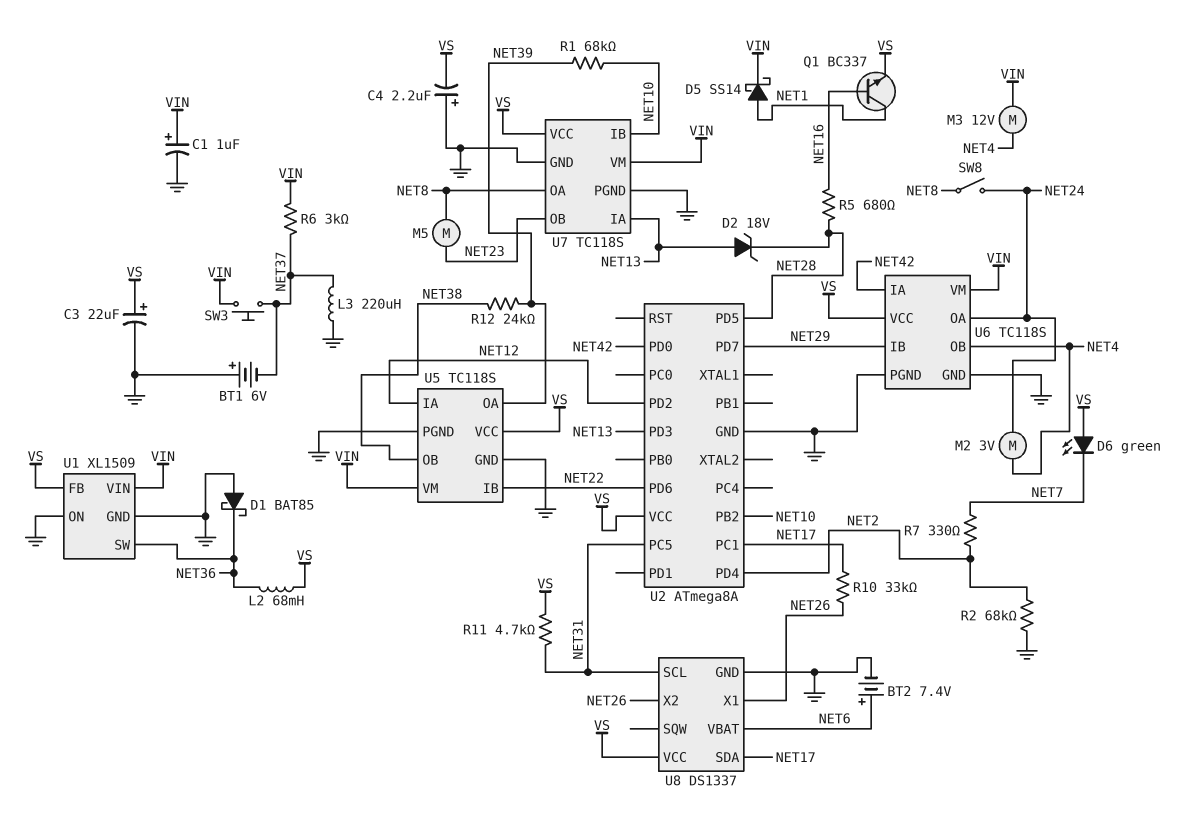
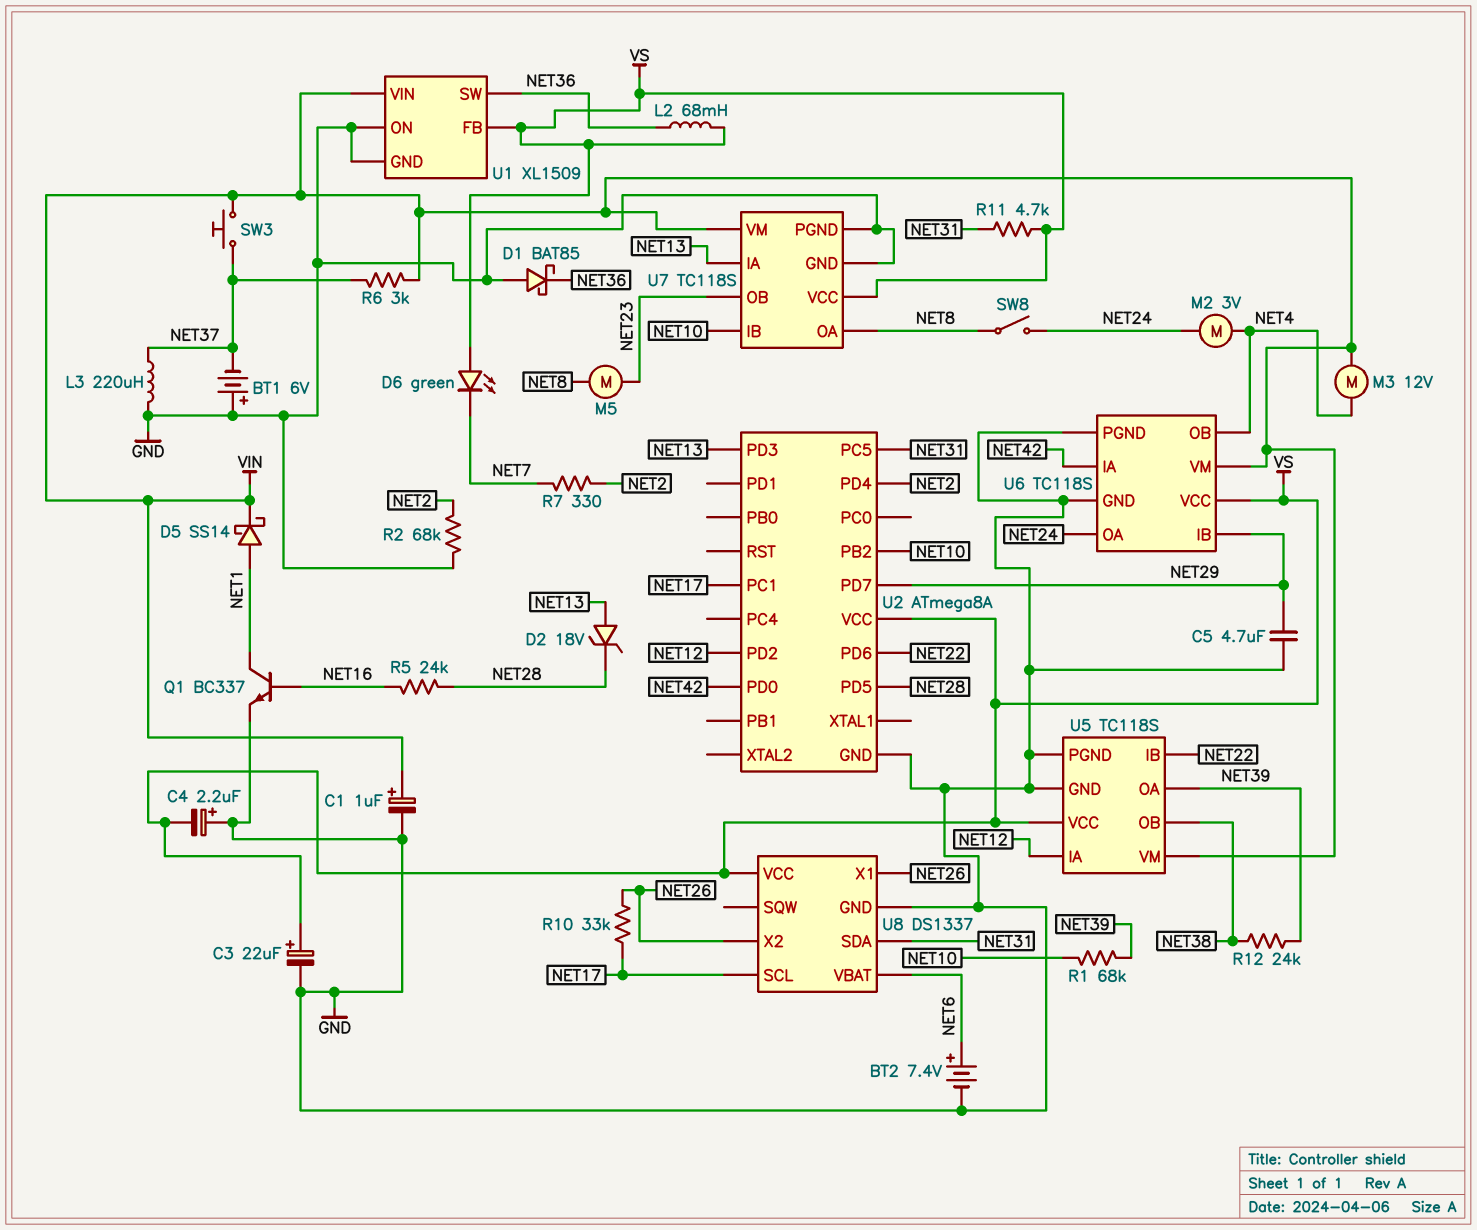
C5: none -> 4.7uF (GND, NET29)
Q1: NPN BC337 (B NET16, C NET1, E VS) -> NPN BC337 (B NET16, C NET1, E GND)
R5: 680 (NET16, NET28) -> 24k (NET16, NET28)
U8 pin SCL: NET31 -> NET17
U8 pin SDA: NET17 -> NET31

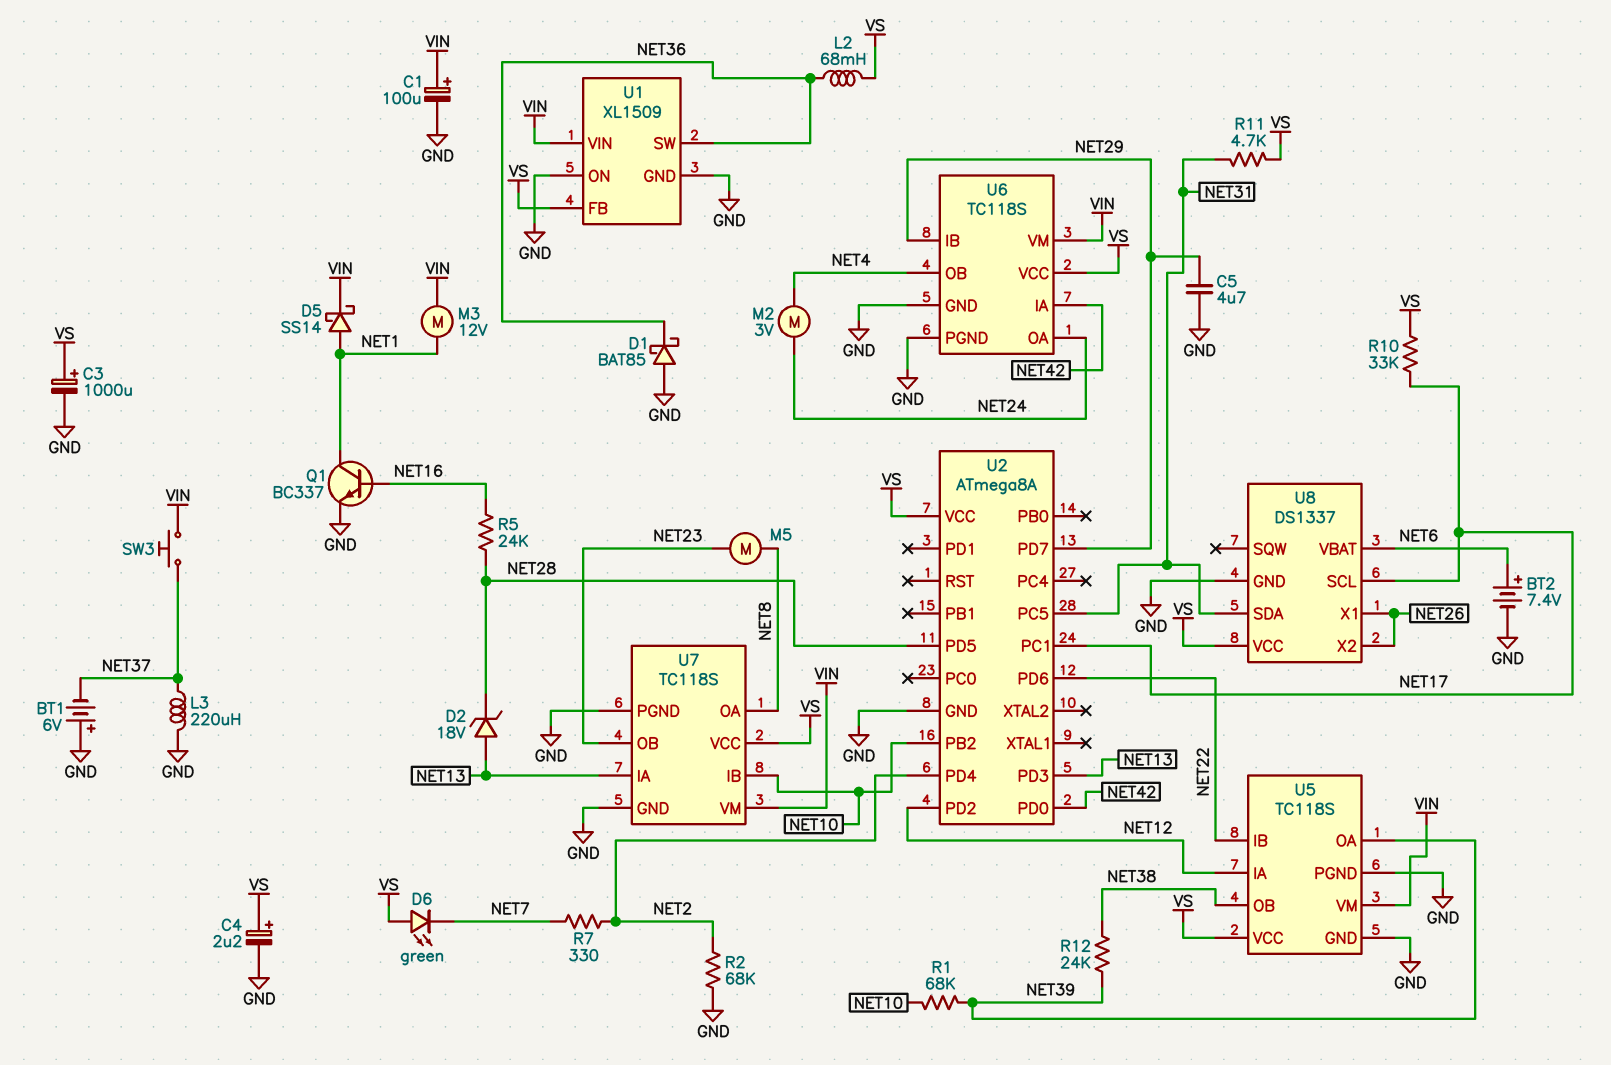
C1: 1uF (plus VIN, minus GND) -> 100uF (plus VIN, minus GND)
C3: 22uF (plus VS, minus GND) -> 1000uF (plus VS, minus GND)
C4: 2.2uF (plus GND, minus VS) -> 2.2uF (plus VS, minus GND)
M3: motor 12V (NET4, VIN) -> motor 12V (NET1, VIN)
R6: 3k (NET37, VIN) -> none
R10: 33k (NET17, NET26) -> 33k (NET17, VS)
SW8: switch (NET8, NET24) -> none

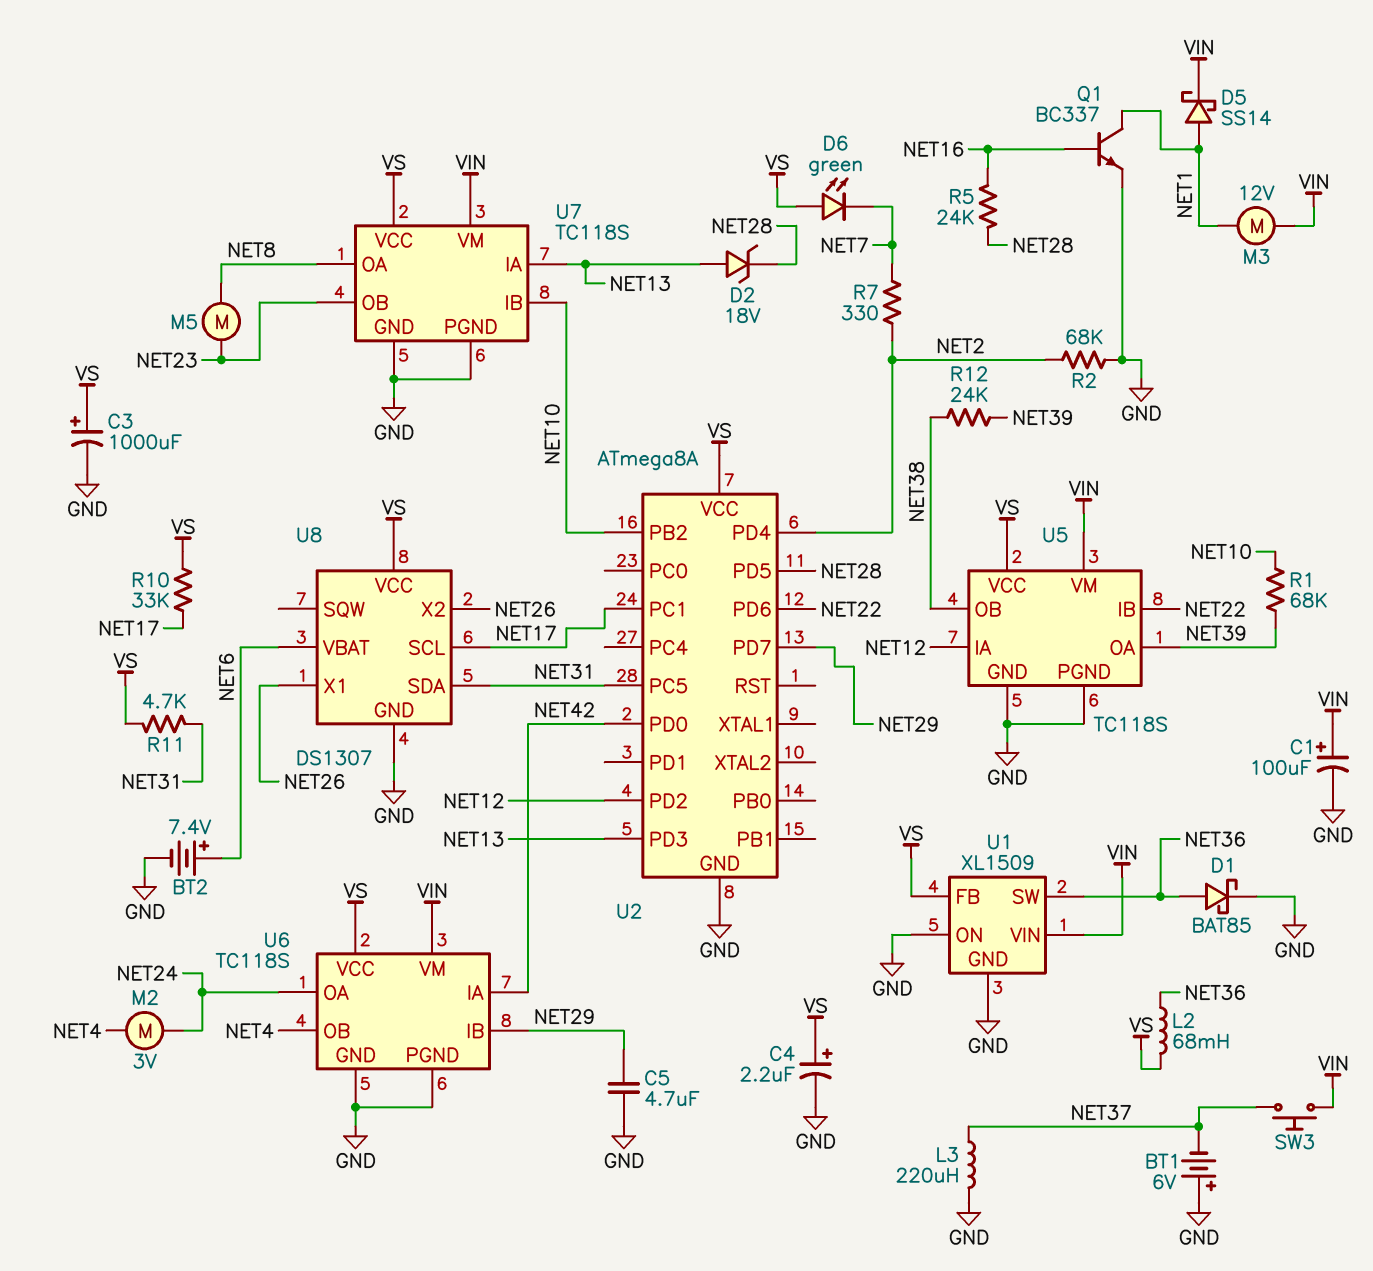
D1: schottky BAT85 (A GND, K NET36) -> schottky BAT85 (A NET36, K GND)
U8: DS1337 -> DS1307

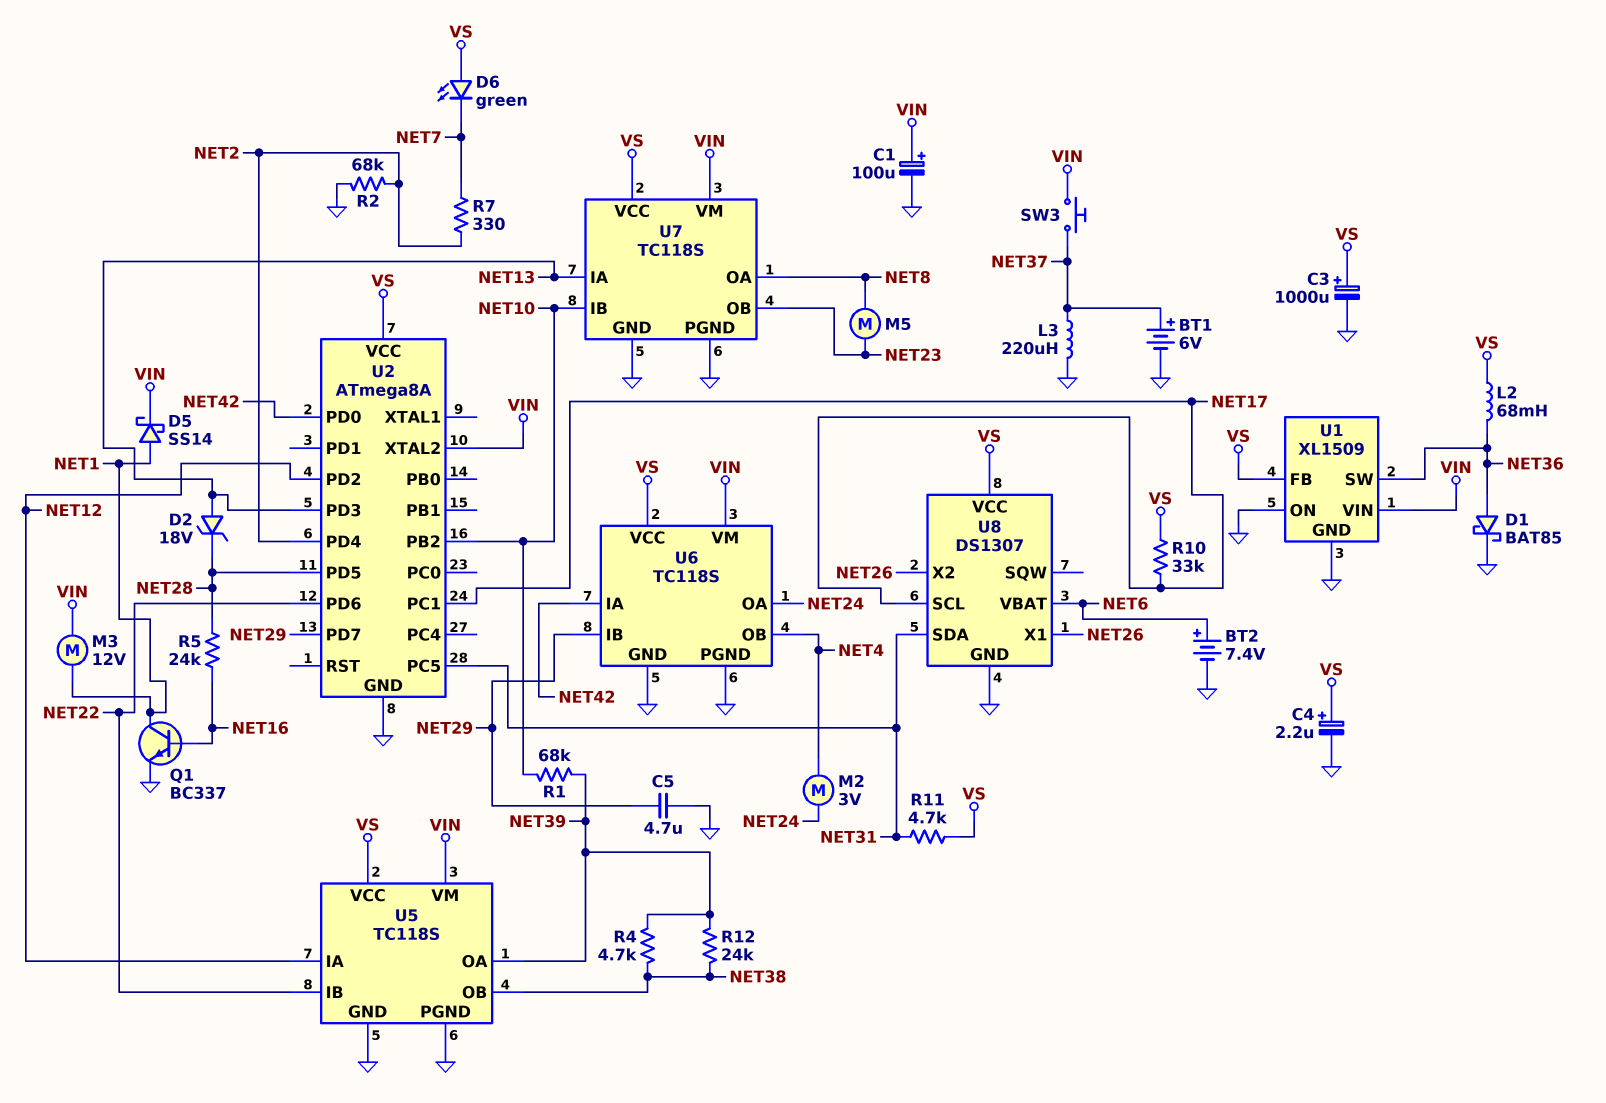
BT1: 6V (plus GND, minus NET37) -> 6V (plus NET37, minus GND)
R4: none -> 4.7k (NET38, NET39)
U2 pin XTAL2: none -> VIN

